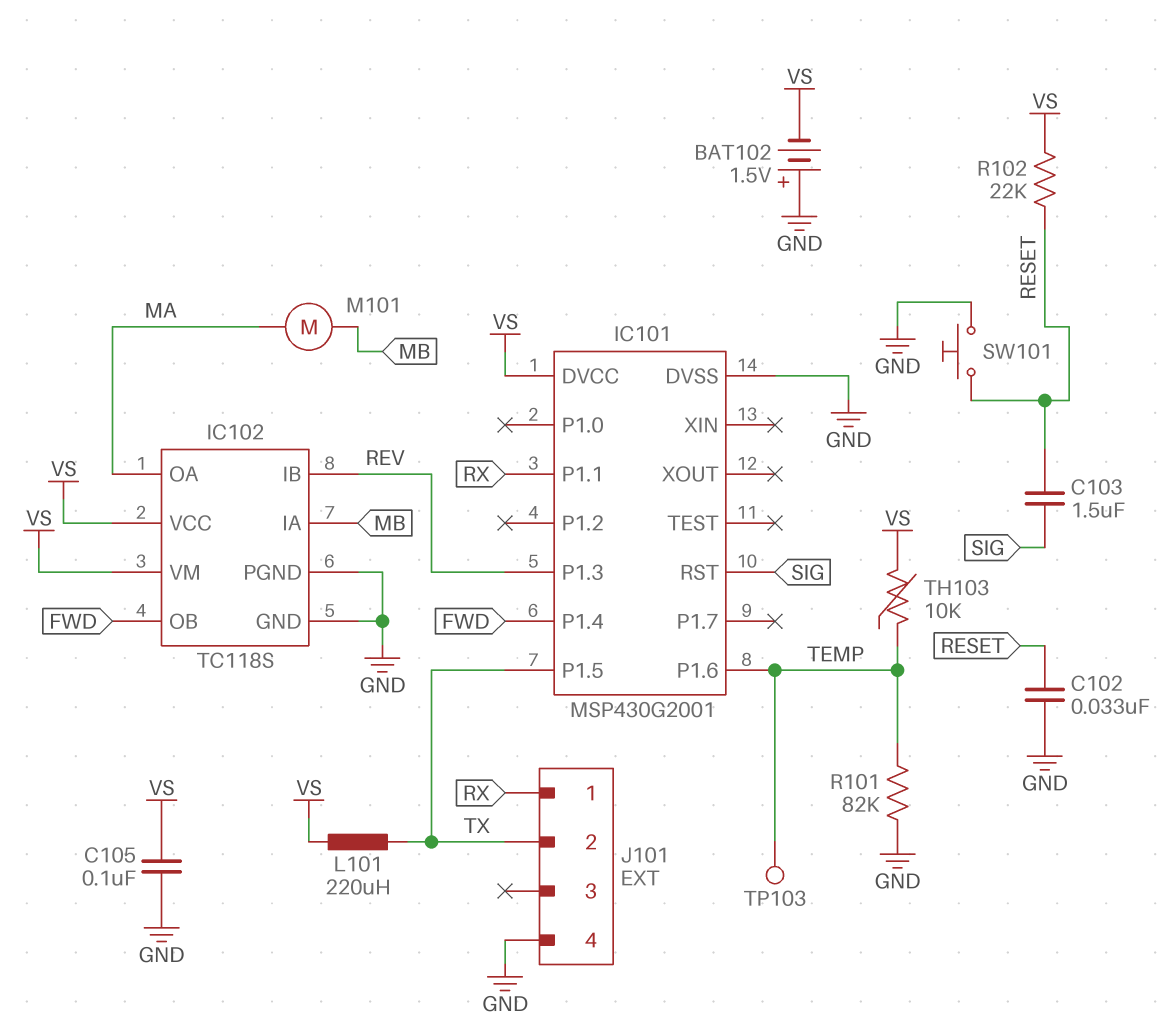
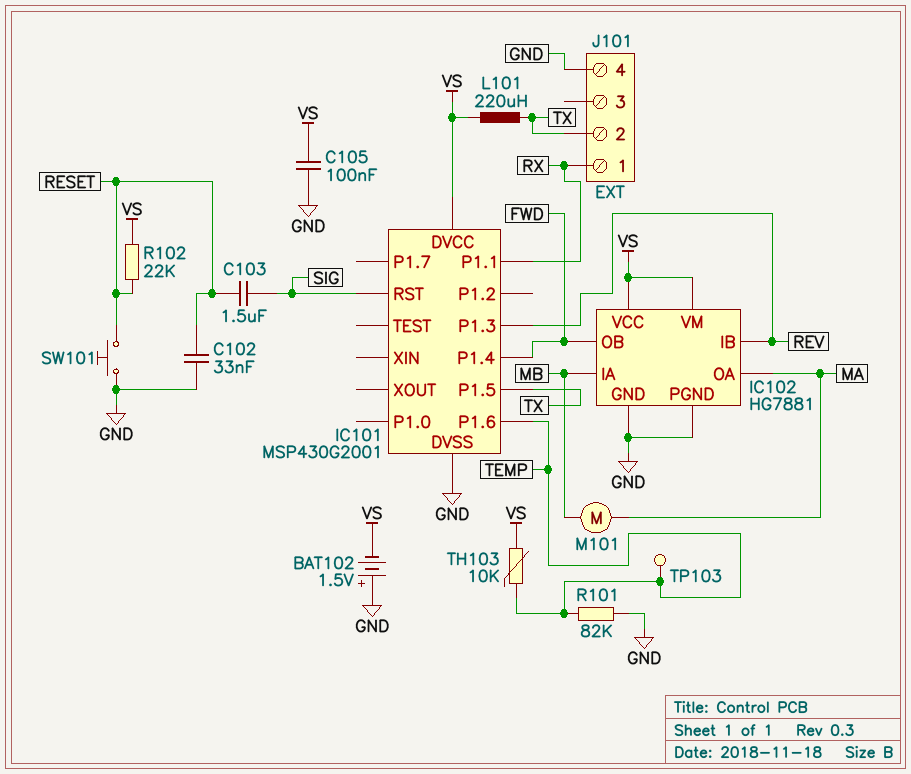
IC102: TC118S -> HG7881

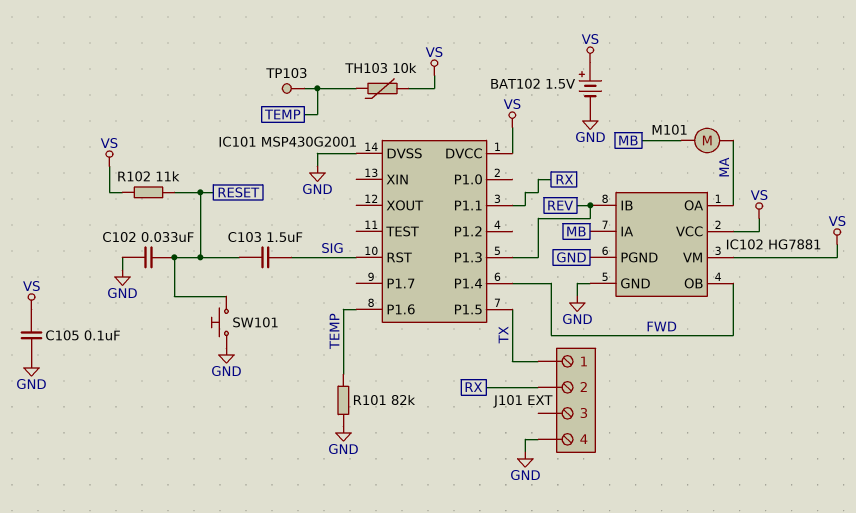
BAT102: 1.5V (plus GND, minus VS) -> 1.5V (plus VS, minus GND)
J101 pin 1: RX -> TX
J101 pin 2: TX -> RX
L101: 220uH (TX, VS) -> none
R102: 22k (RESET, VS) -> 11k (RESET, VS)

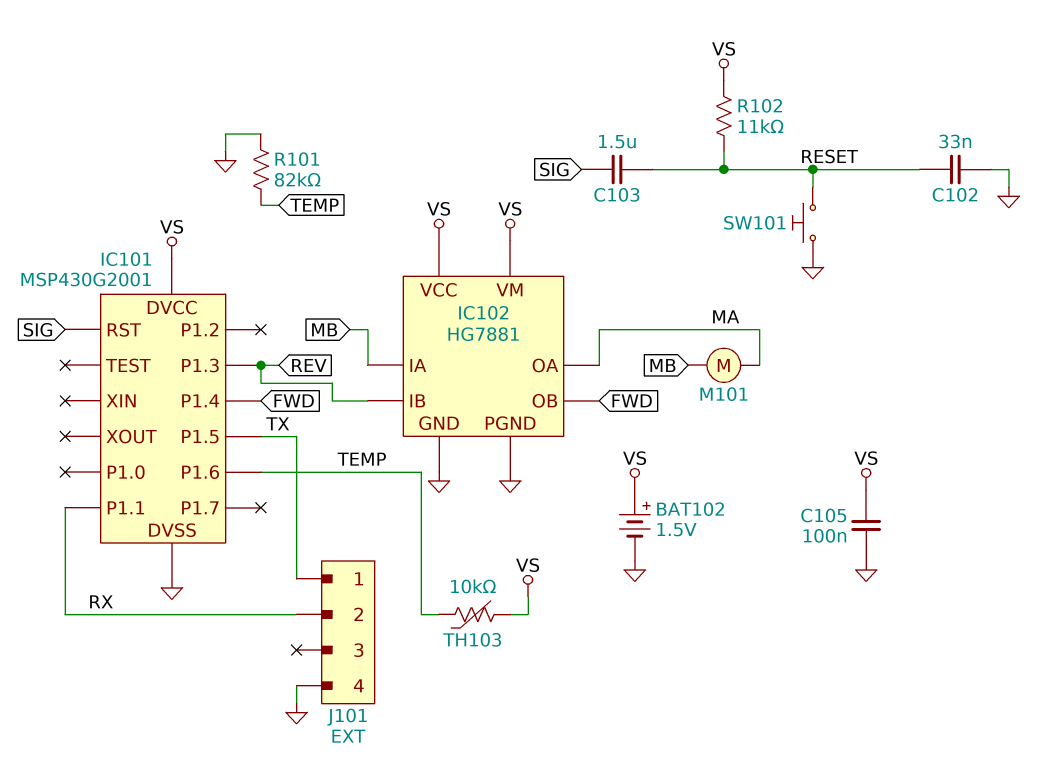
TP103: test point (TEMP) -> none

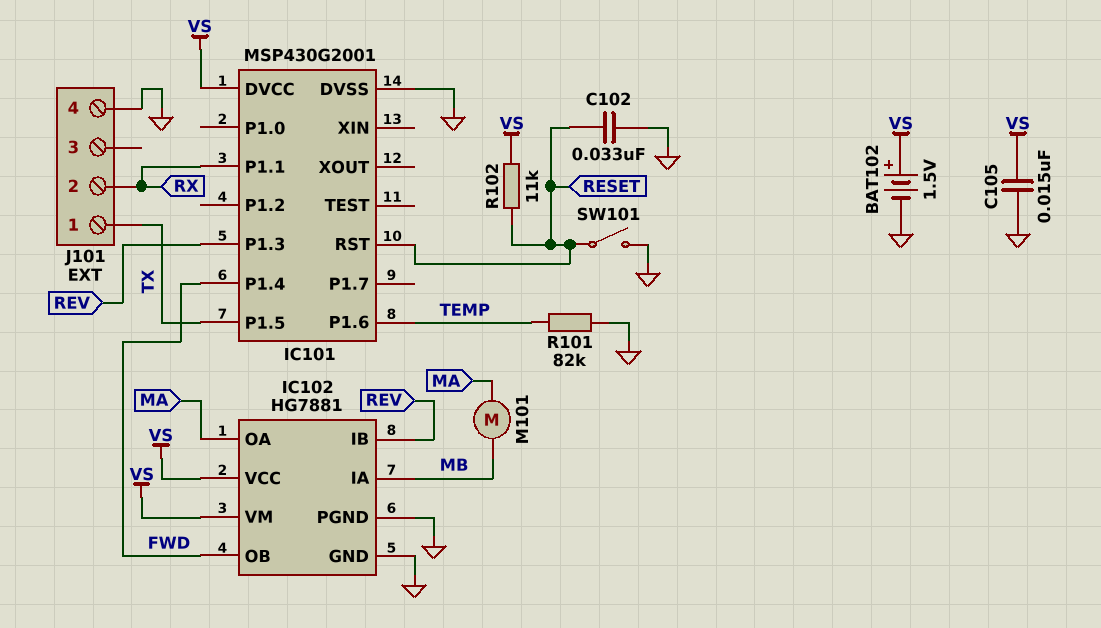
C103: 1.5uF (RESET, SIG) -> none
C105: 100nF (GND, VS) -> 15nF (GND, VS)
IC101 pin RST: SIG -> RESET
SW101: button (GND, RESET) -> switch (GND, RESET)
TH103: 10k (TEMP, VS) -> none

